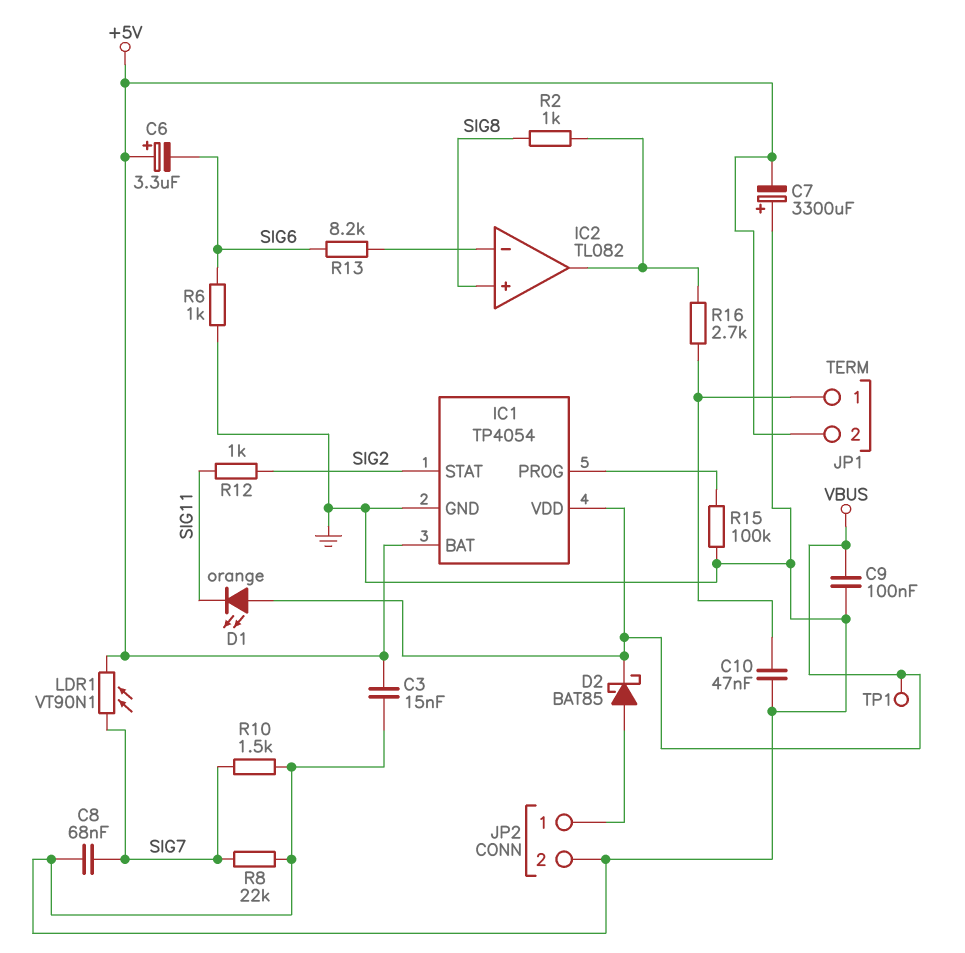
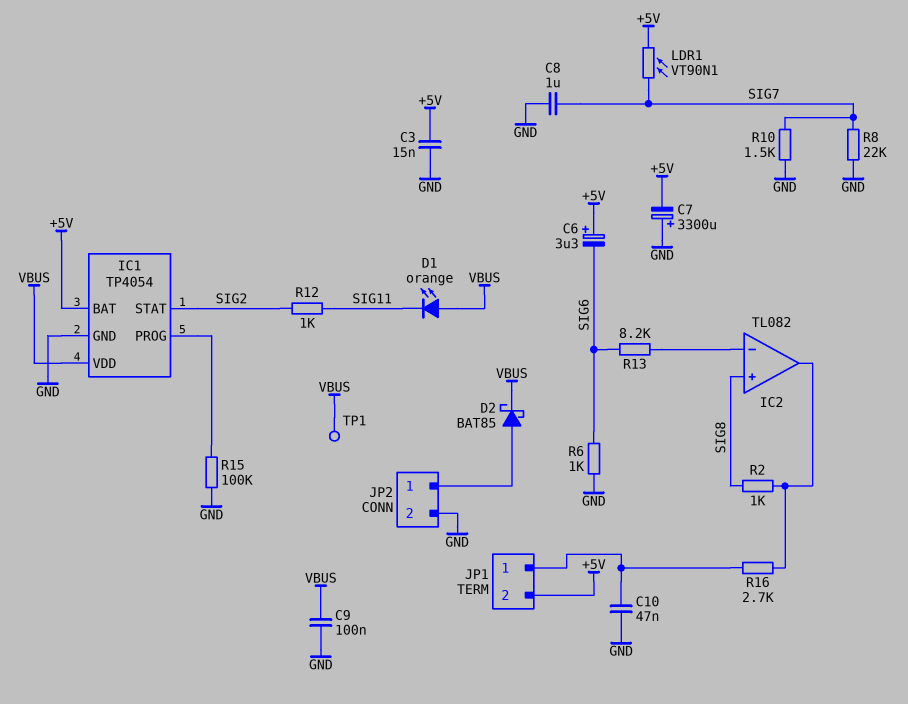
C8: 68nF (GND, SIG7) -> 1uF (GND, SIG7)

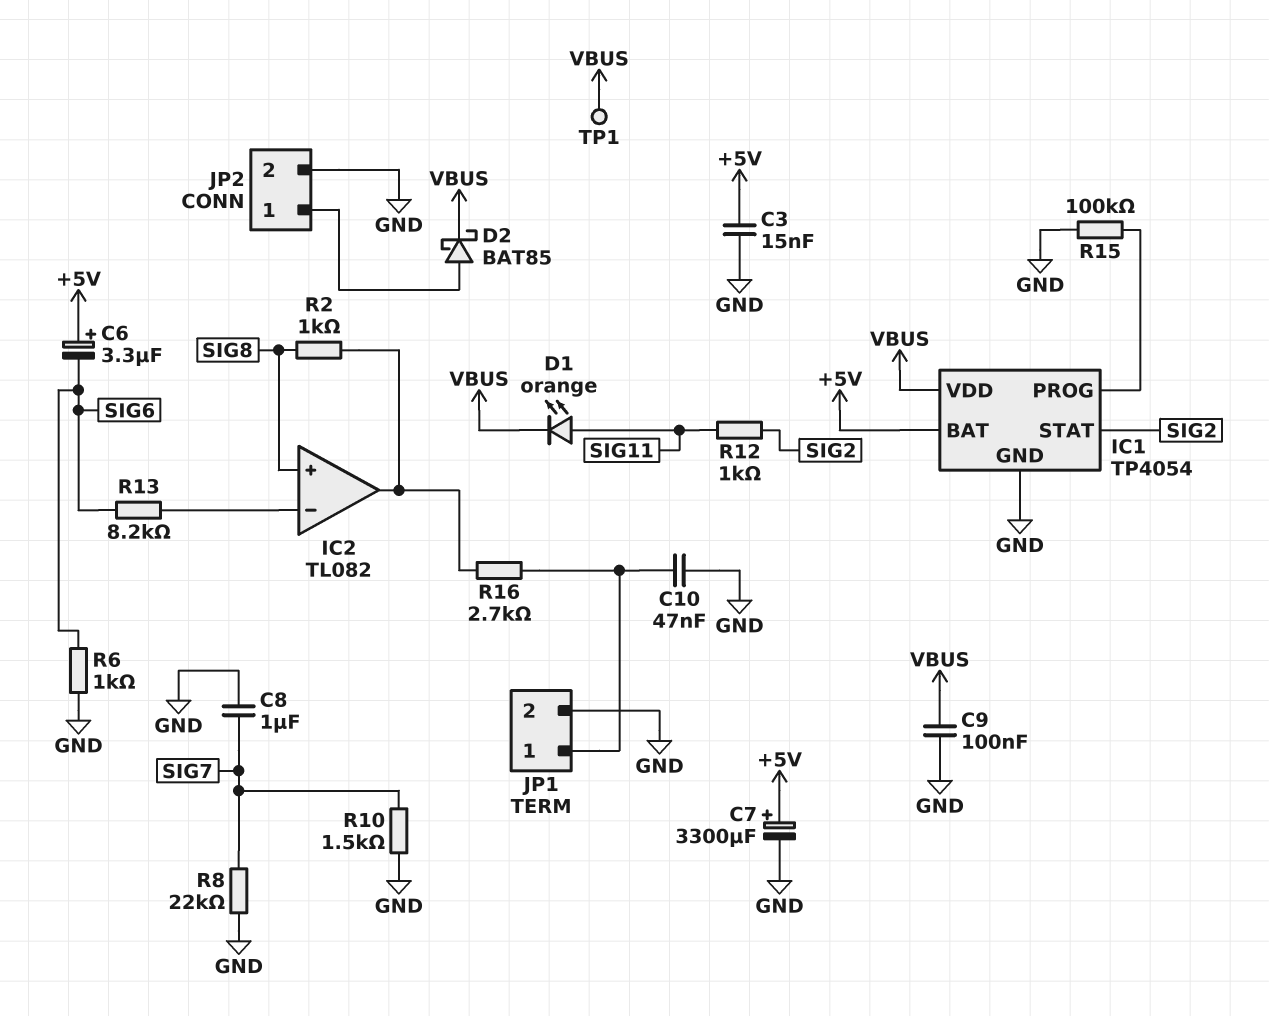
C7: 3300uF (plus GND, minus +5V) -> 3300uF (plus +5V, minus GND)
D1: LED orange (A VBUS, K SIG11) -> LED orange (A SIG11, K VBUS)
JP1 pin 2: +5V -> GND
LDR1: VT90N1 (+5V, SIG7) -> none

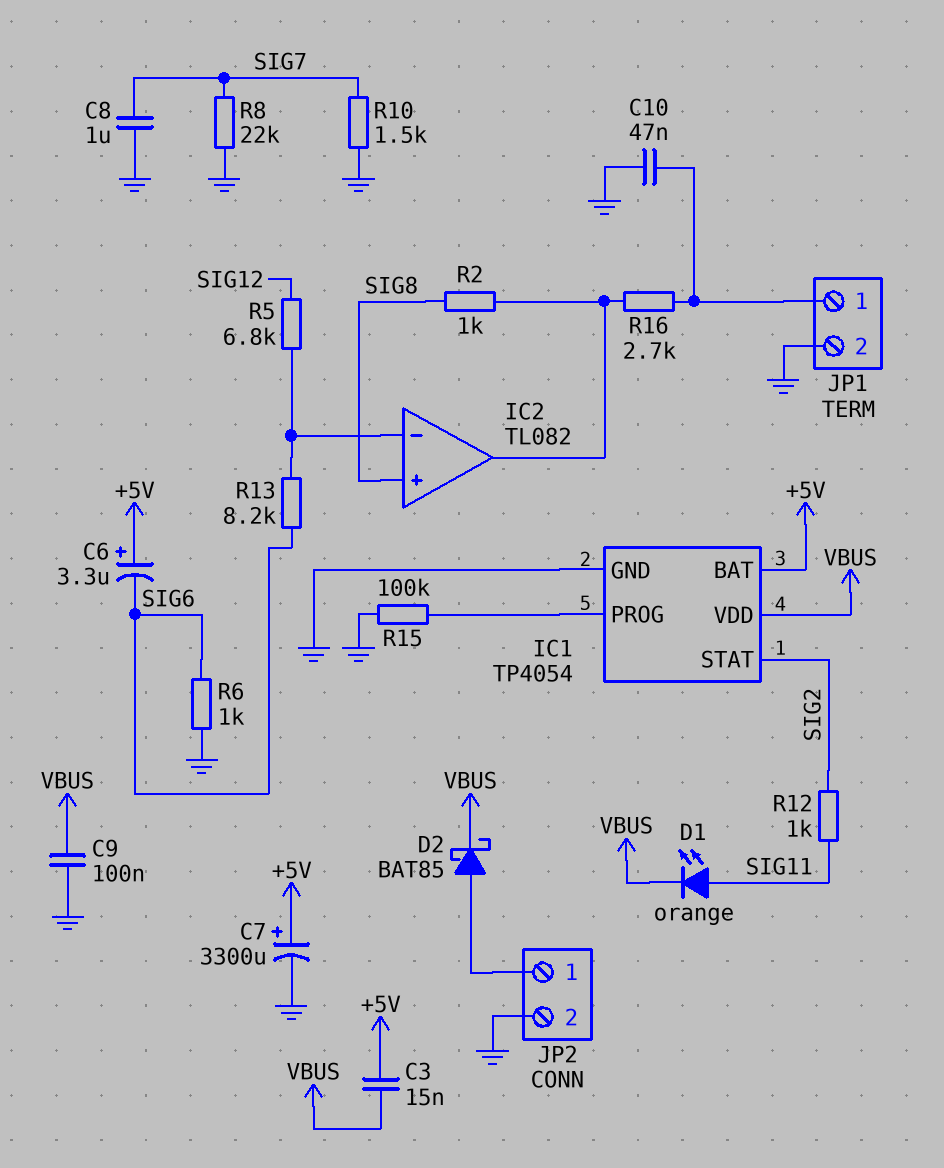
C3: 15nF (+5V, GND) -> 15nF (+5V, VBUS)
R5: none -> 6.8k (IC2/in-, SIG12)
TP1: test point (VBUS) -> none

